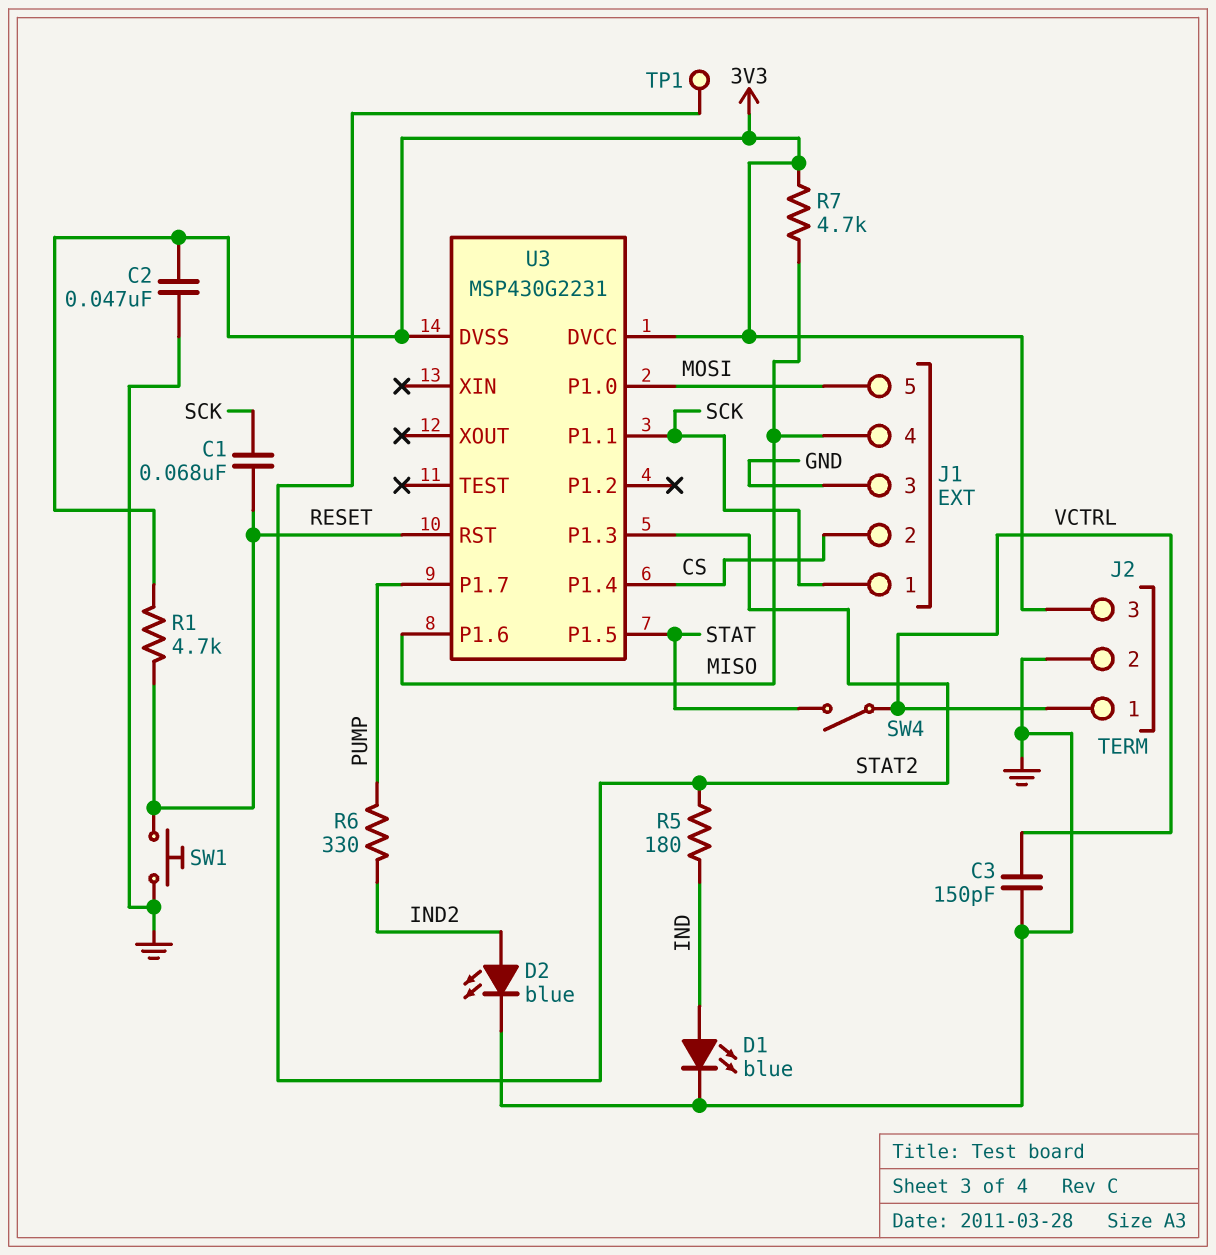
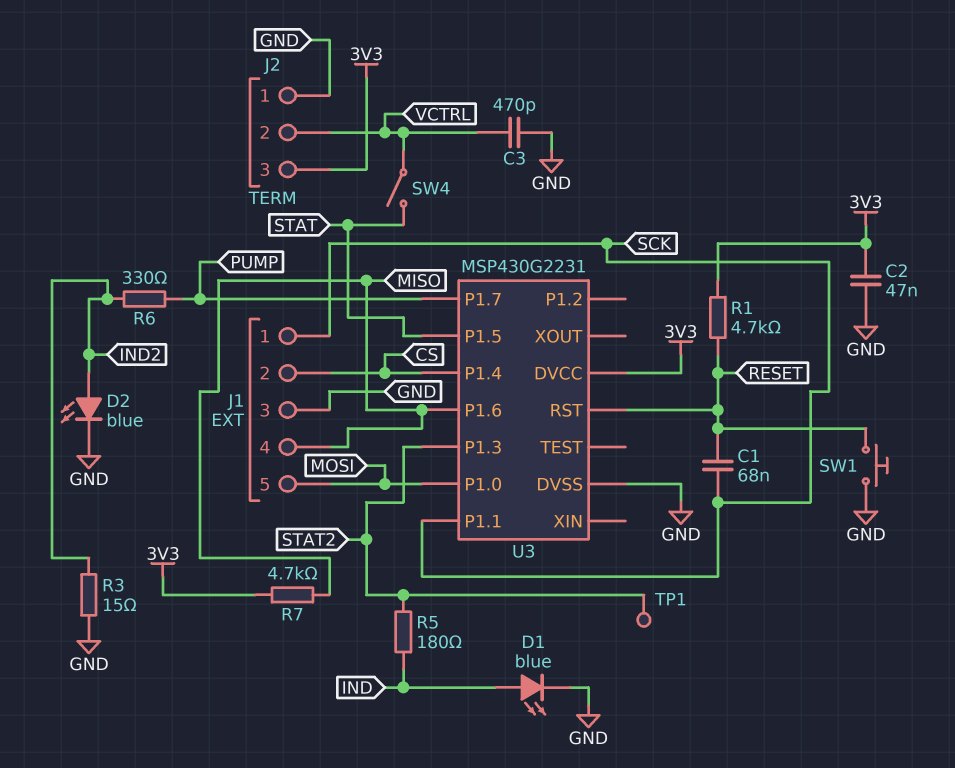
C3: 150pF (GND, VCTRL) -> 470pF (GND, VCTRL)
J2 pin 1: VCTRL -> GND
J2 pin 2: GND -> VCTRL
R3: none -> 15 (GND, IND2)
U3 pin DVSS: 3V3 -> GND

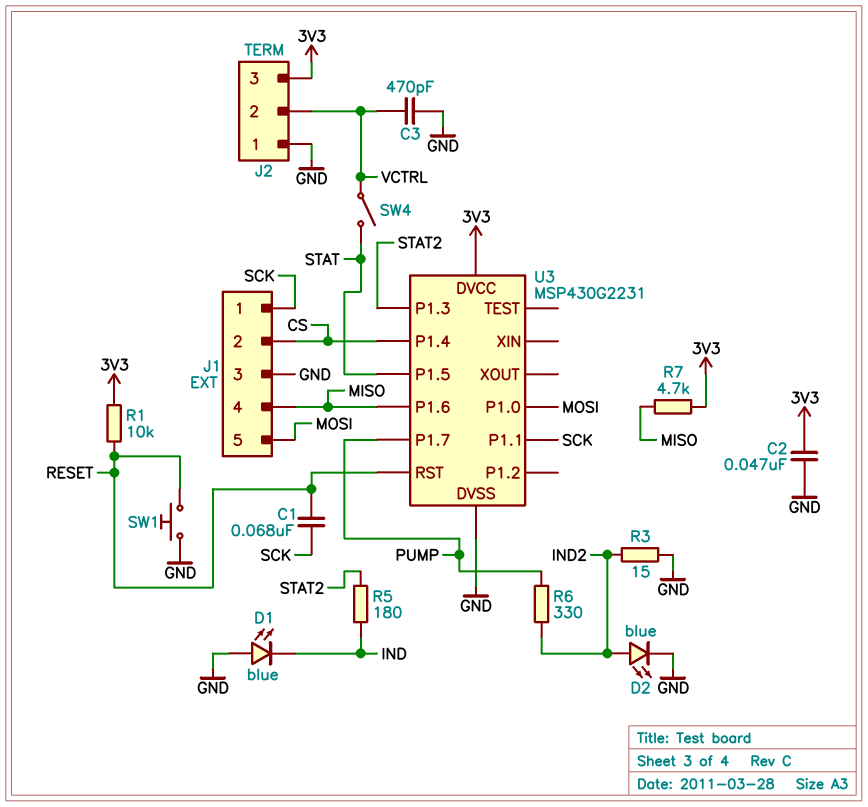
D1: LED blue (A IND, K GND) -> LED blue (A GND, K IND)
R1: 4.7k (3V3, RESET) -> 10k (3V3, RESET)
TP1: test point (STAT2) -> none

